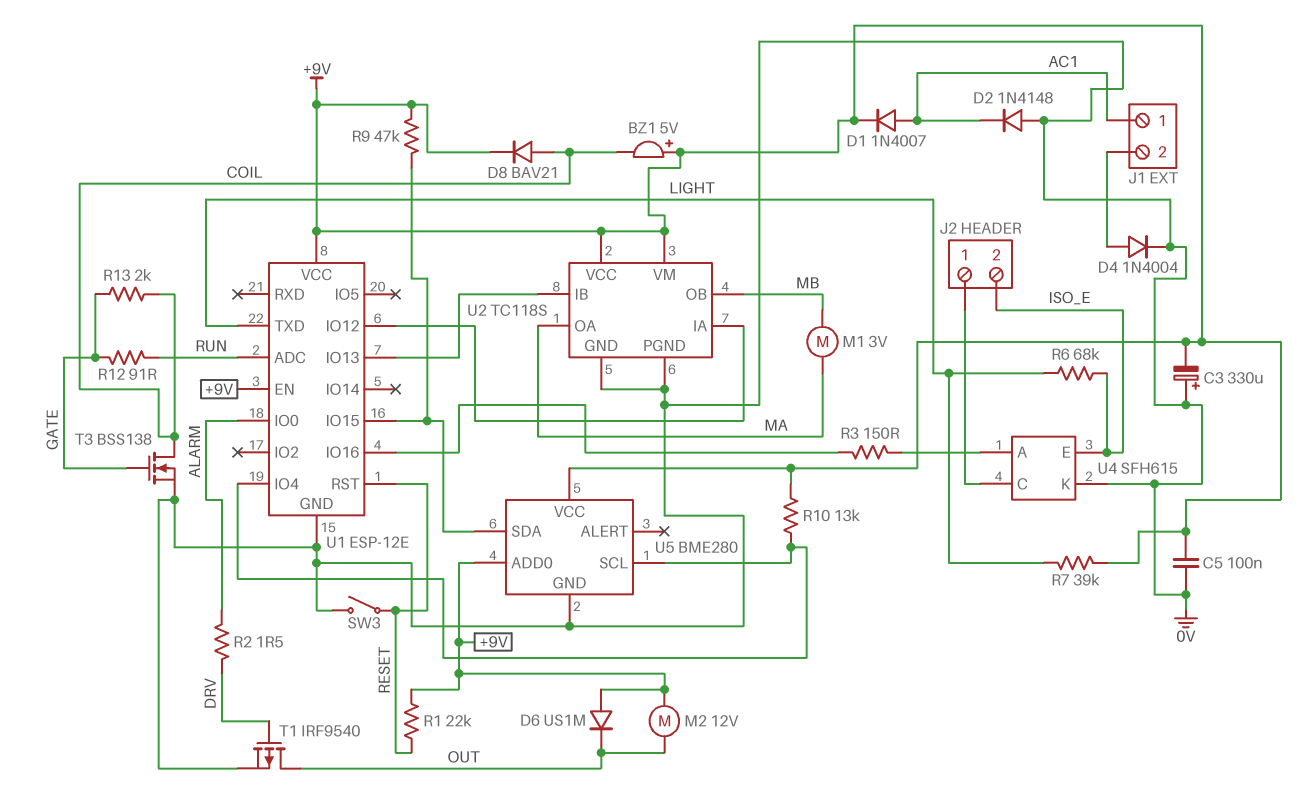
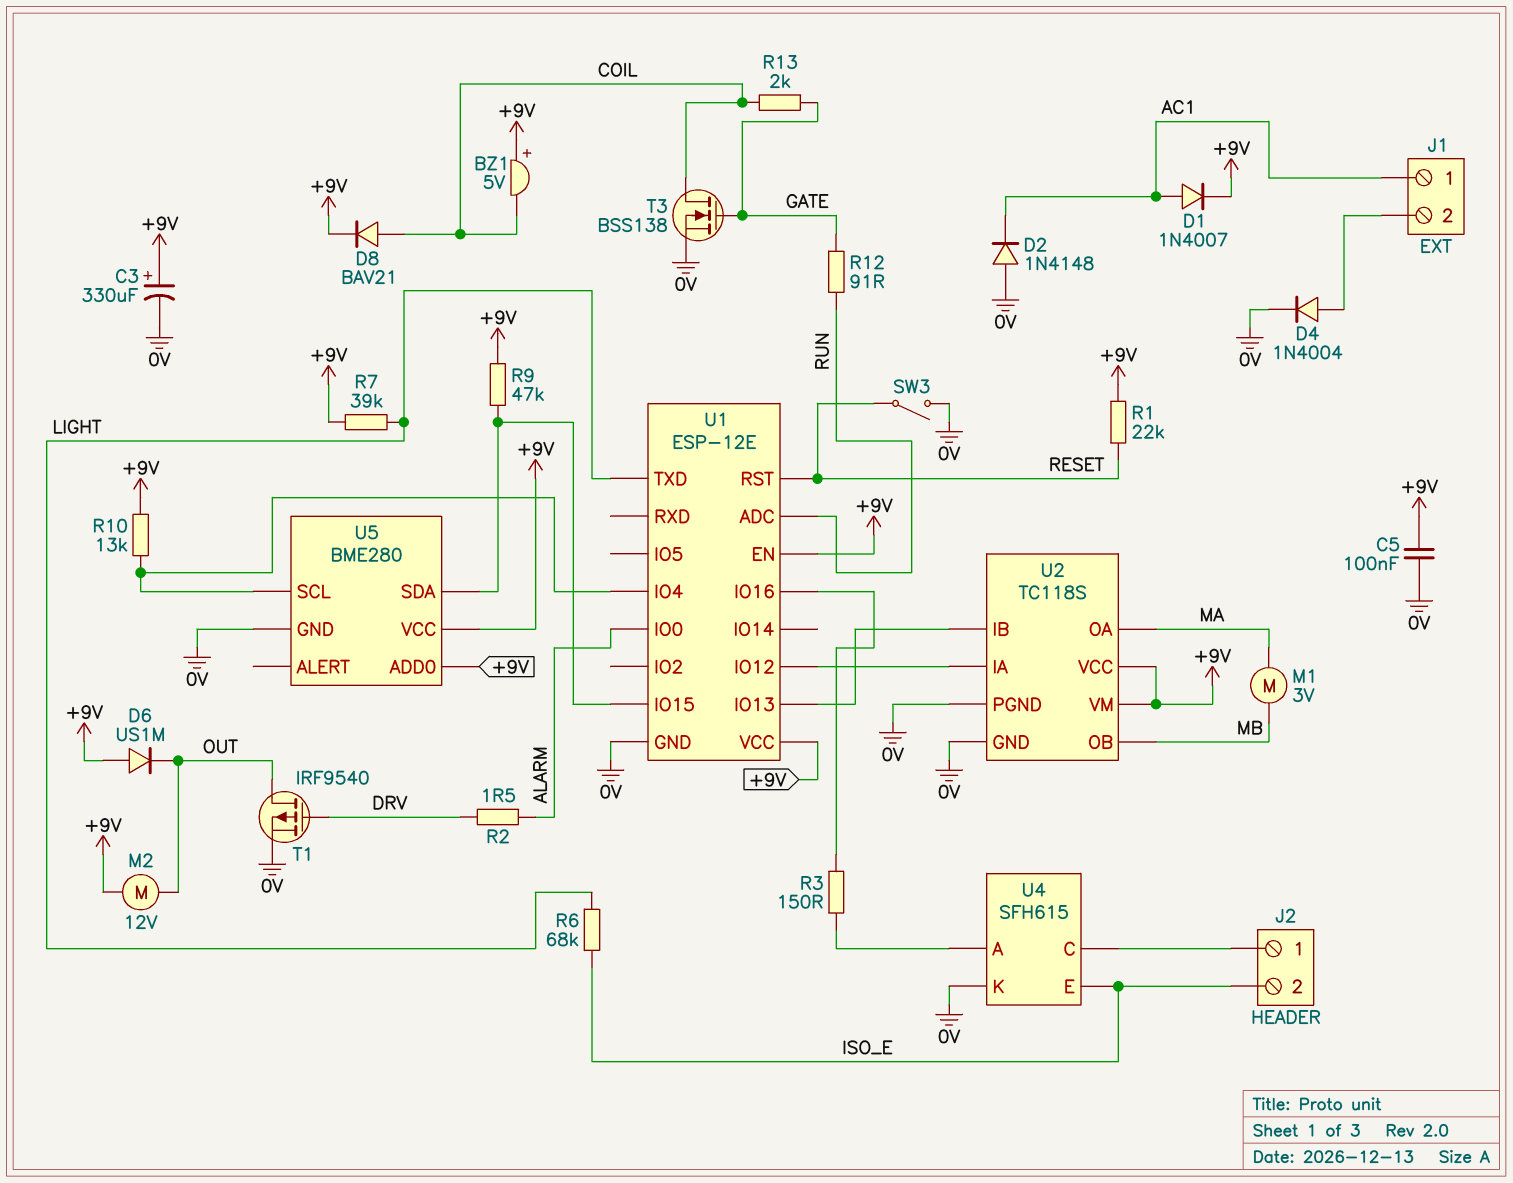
C3: 330uF (plus 0V, minus +9V) -> 330uF (plus +9V, minus 0V)

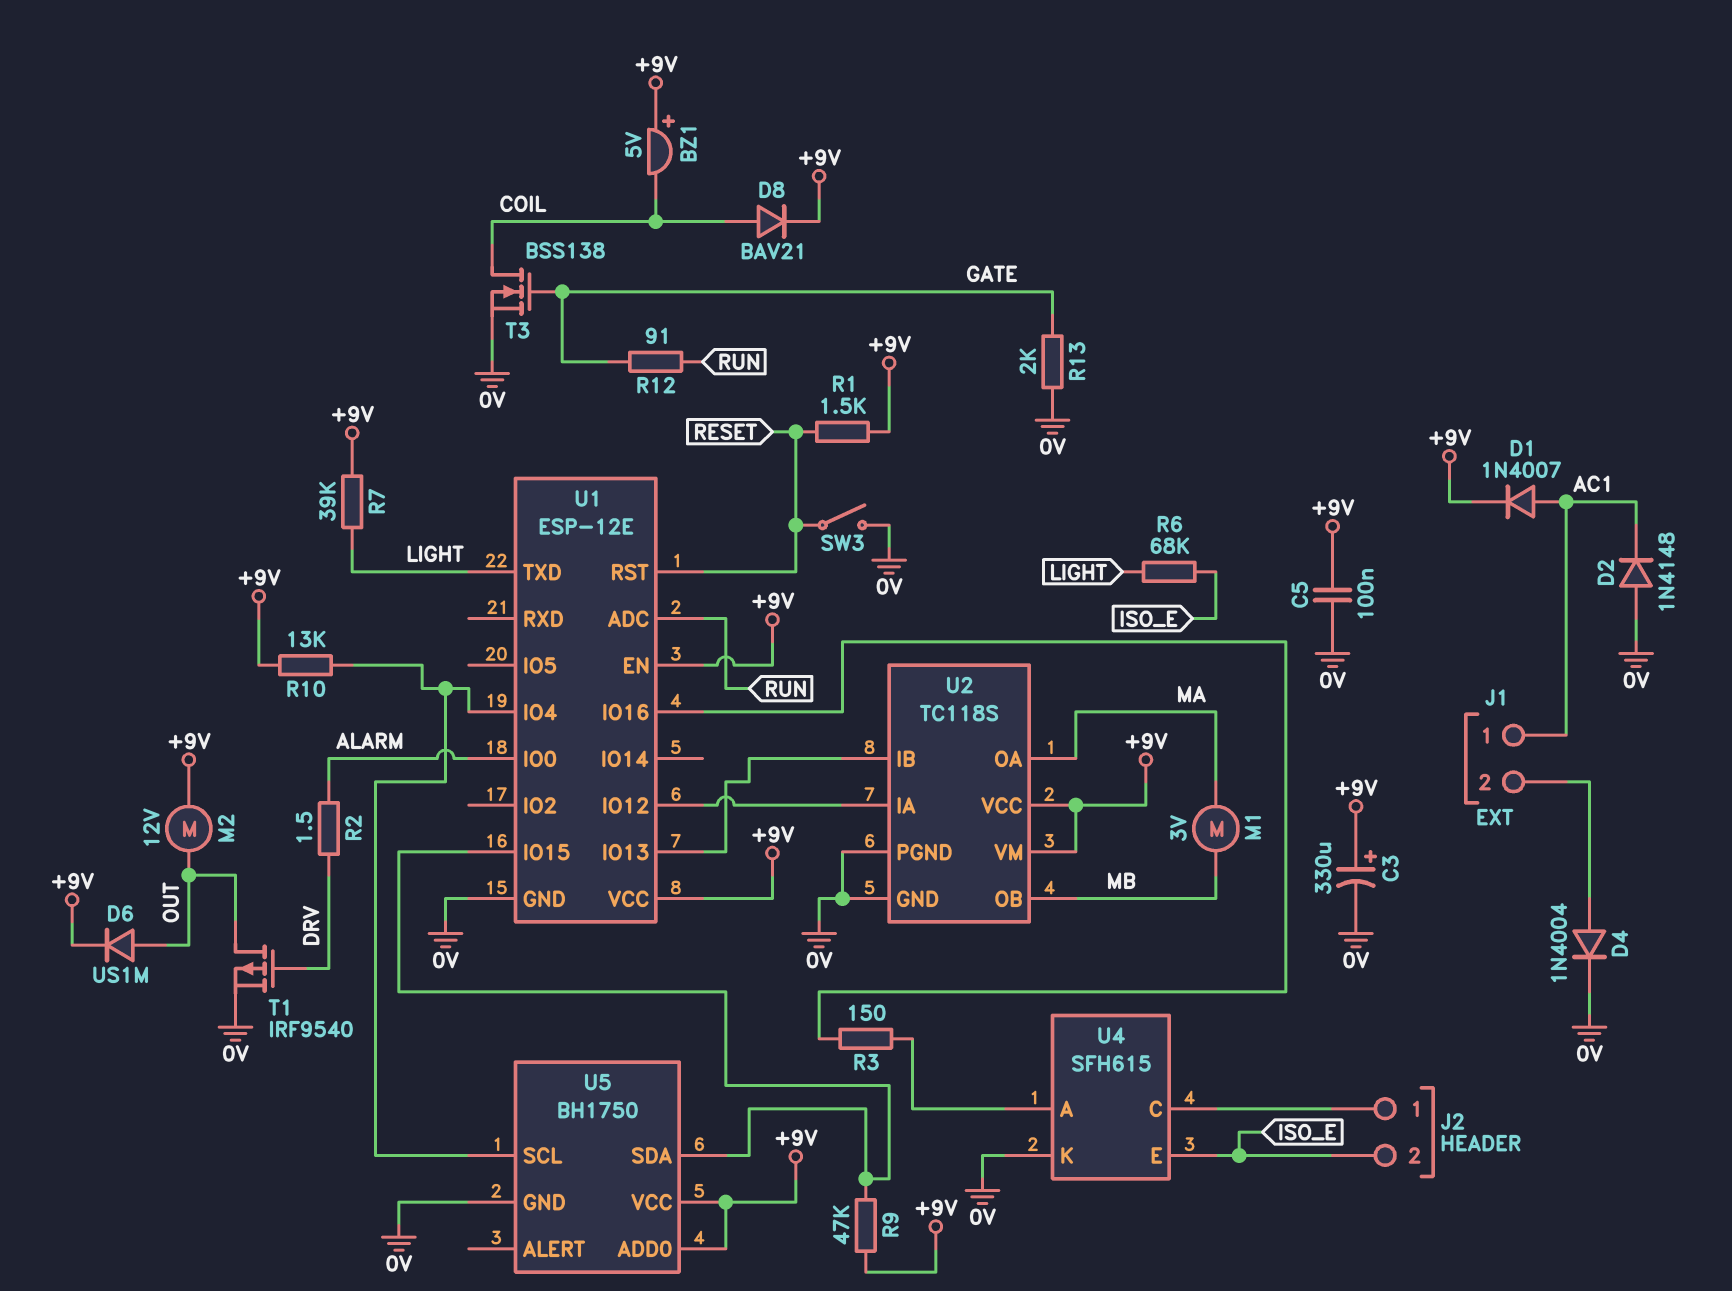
D6: diode US1M (A +9V, K OUT) -> diode US1M (A OUT, K +9V)
R1: 22k (+9V, RESET) -> 1.5k (+9V, RESET)
R13: 2k (COIL, GATE) -> 2k (0V, GATE)
U5: BME280 -> BH1750

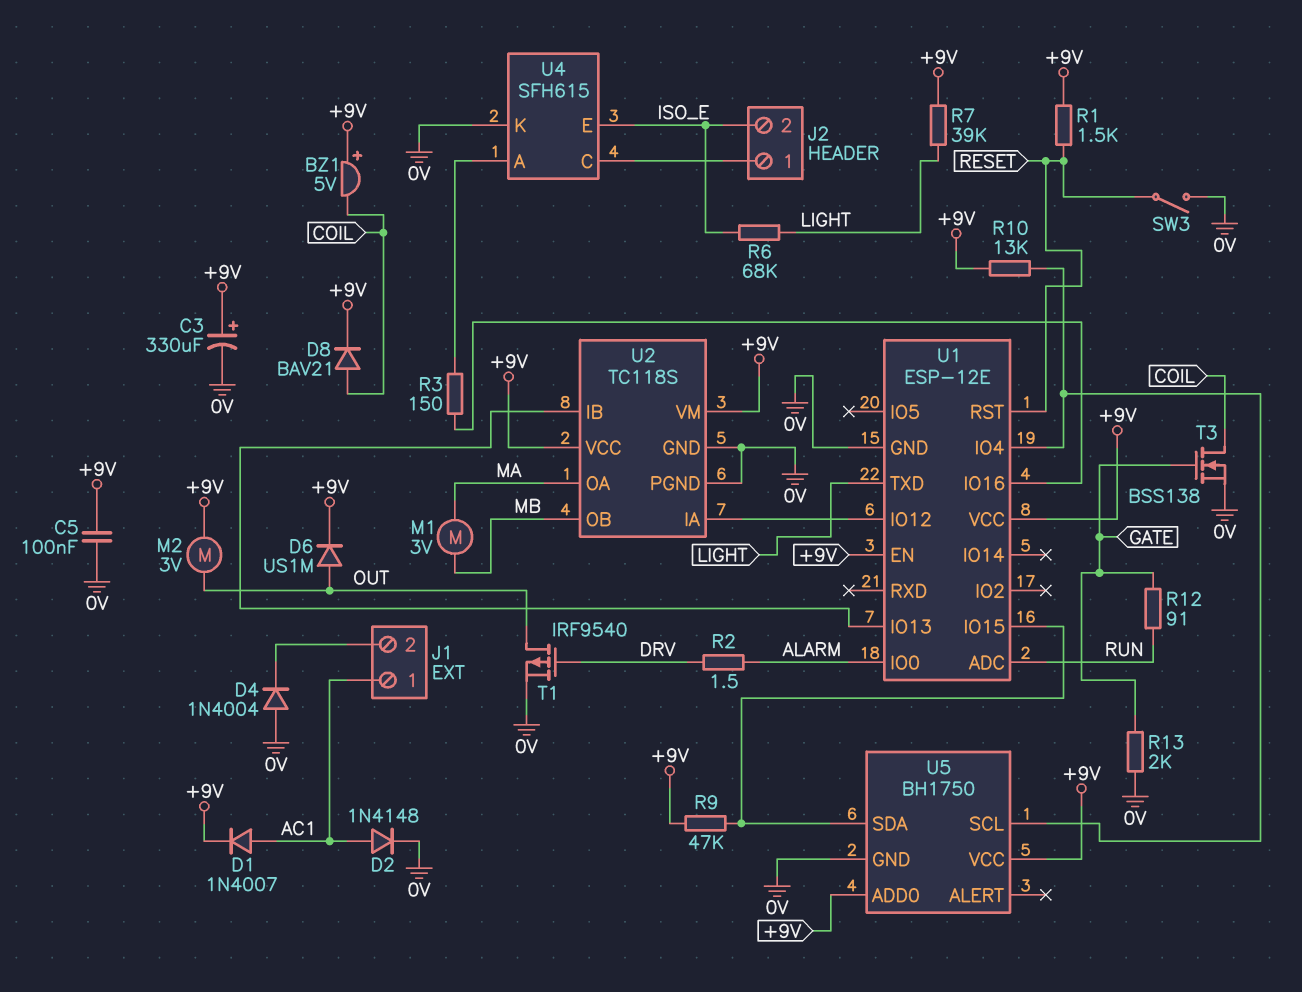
D2: diode 1N4148 (A 0V, K AC1) -> diode 1N4148 (A AC1, K 0V)
D4: diode 1N4004 (A J1/2, K 0V) -> diode 1N4004 (A 0V, K J1/2)
M2: motor 12V (+9V, OUT) -> motor 3V (+9V, OUT)

